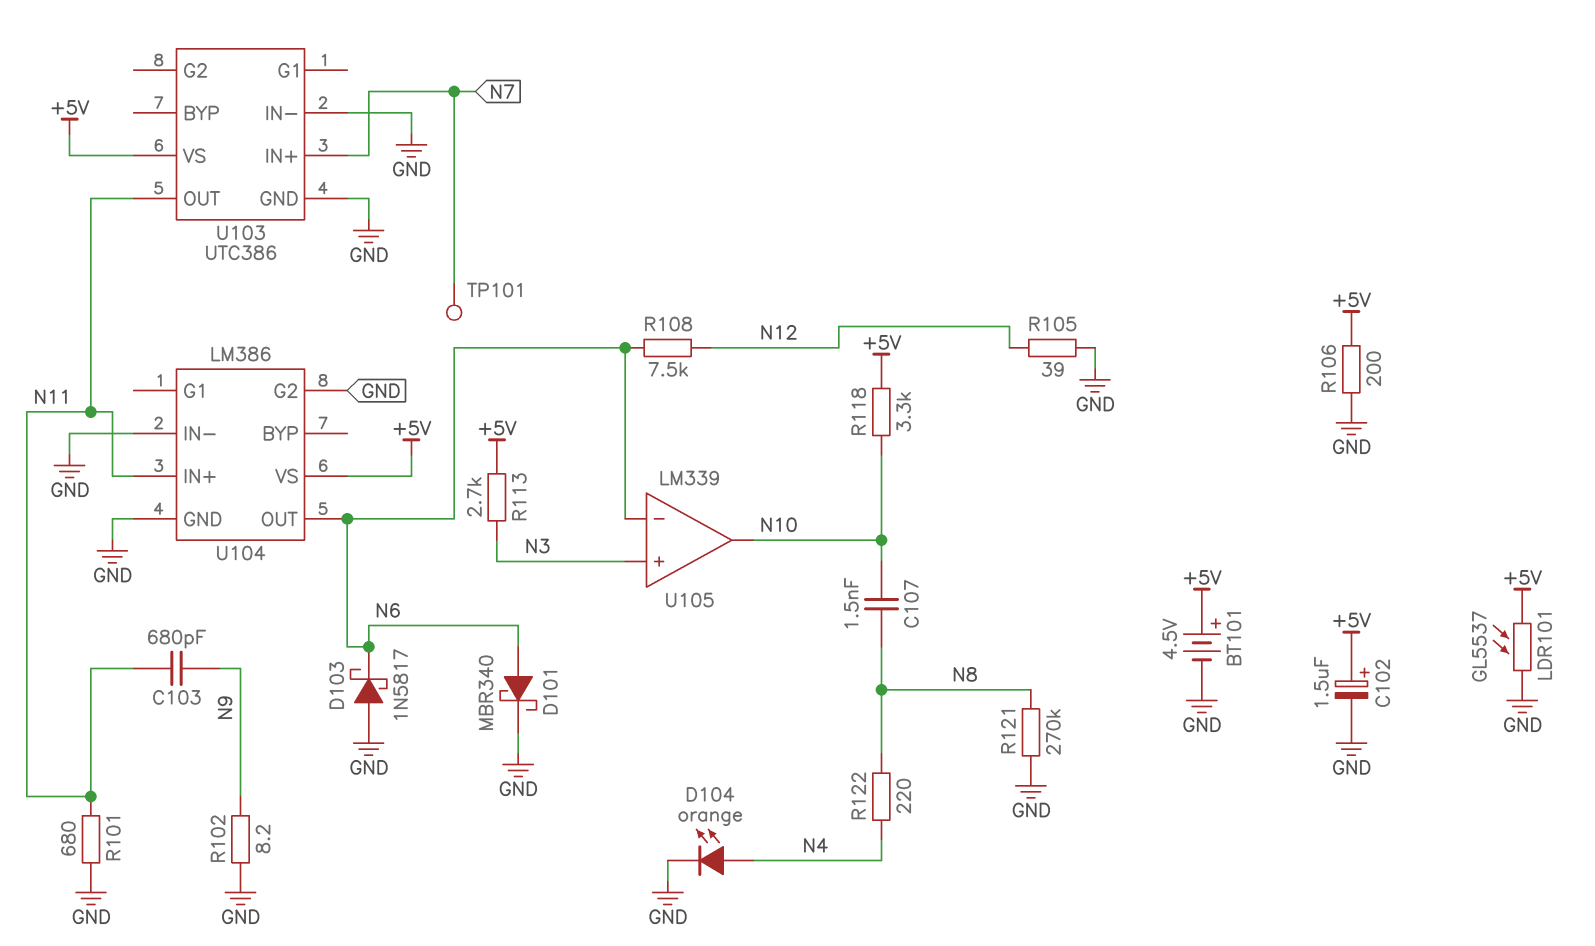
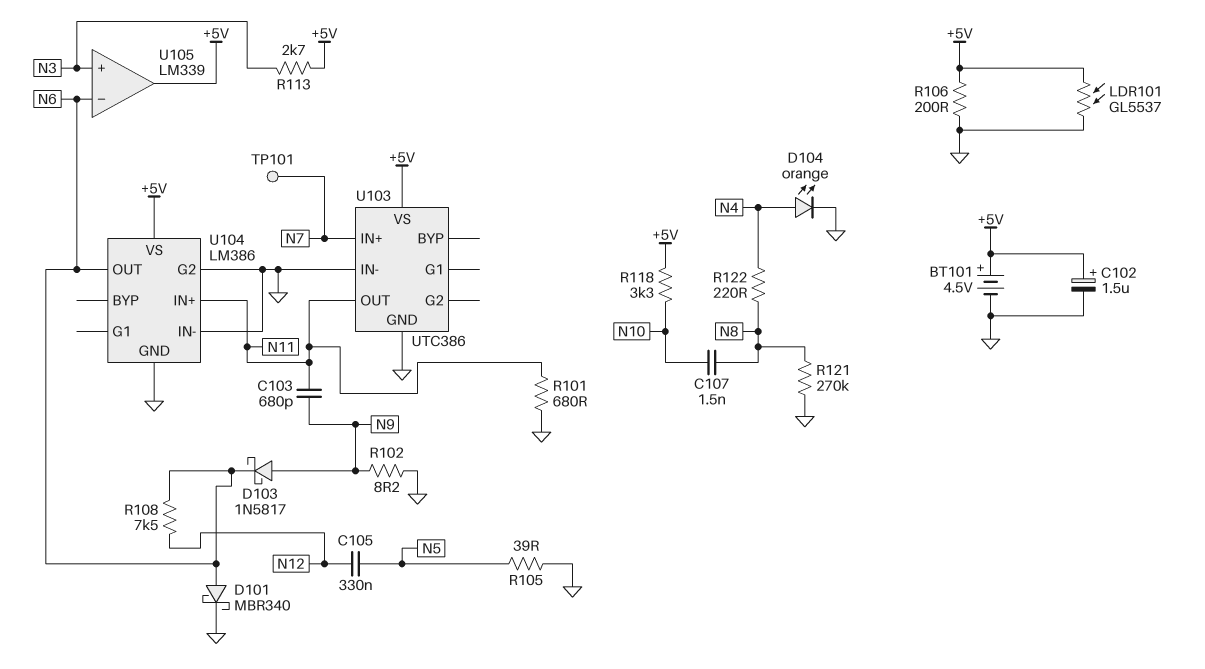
C105: none -> 330nF (N5, N12)
D103: schottky 1N5817 (A GND, K N6) -> schottky 1N5817 (A N9, K N6)
R105: 39 (GND, N12) -> 39 (GND, N5)
U105 pin out: N10 -> +5V

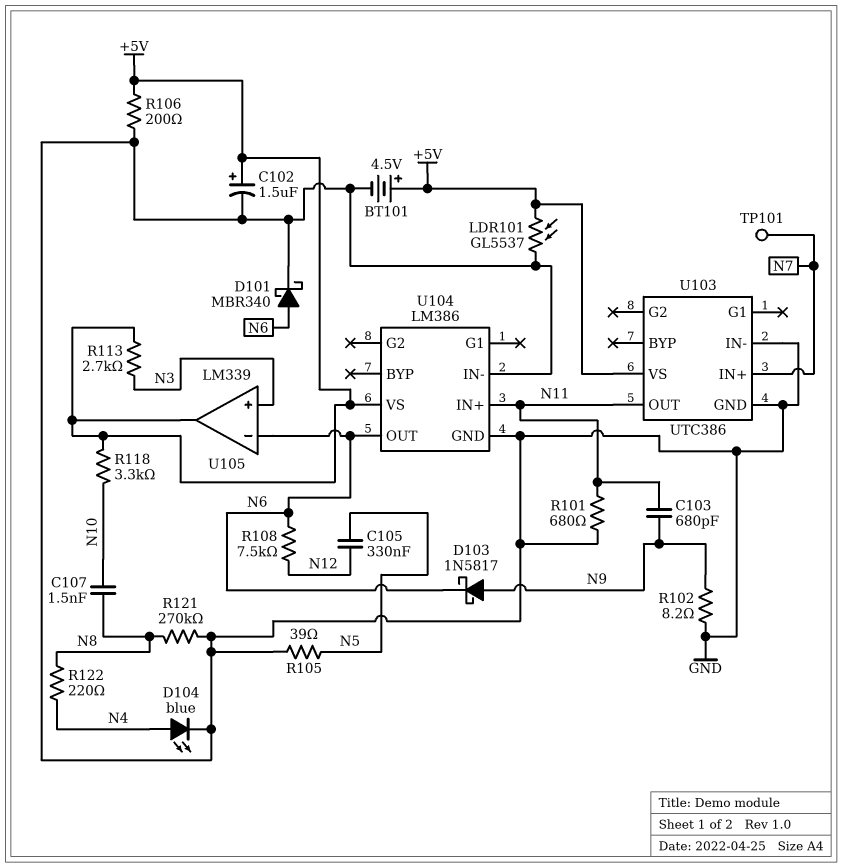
D104: LED orange (A N4, K GND) -> LED blue (A N4, K GND)
U104 pin G2: GND -> none

